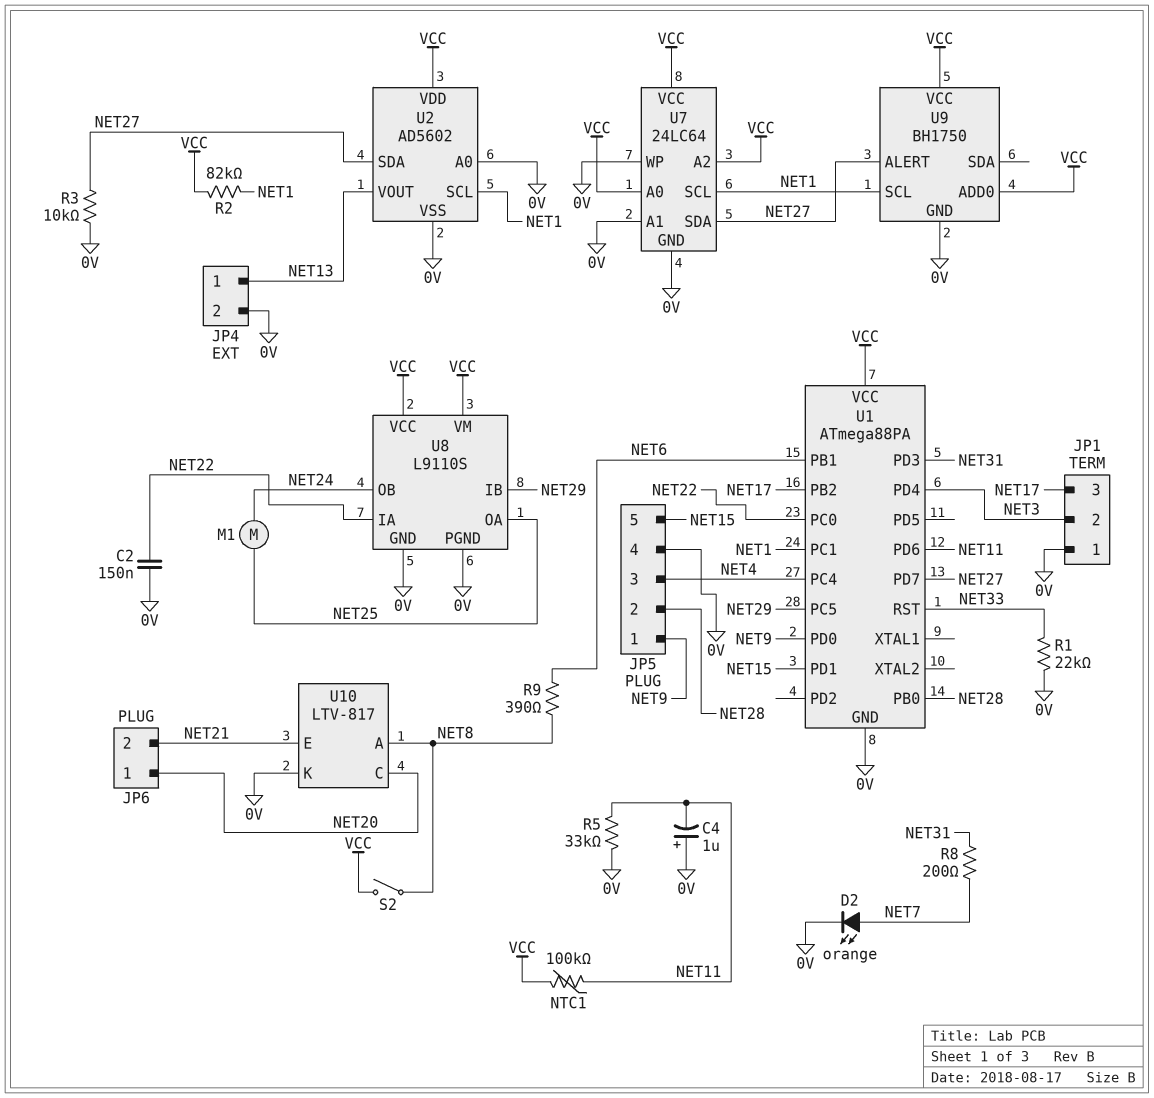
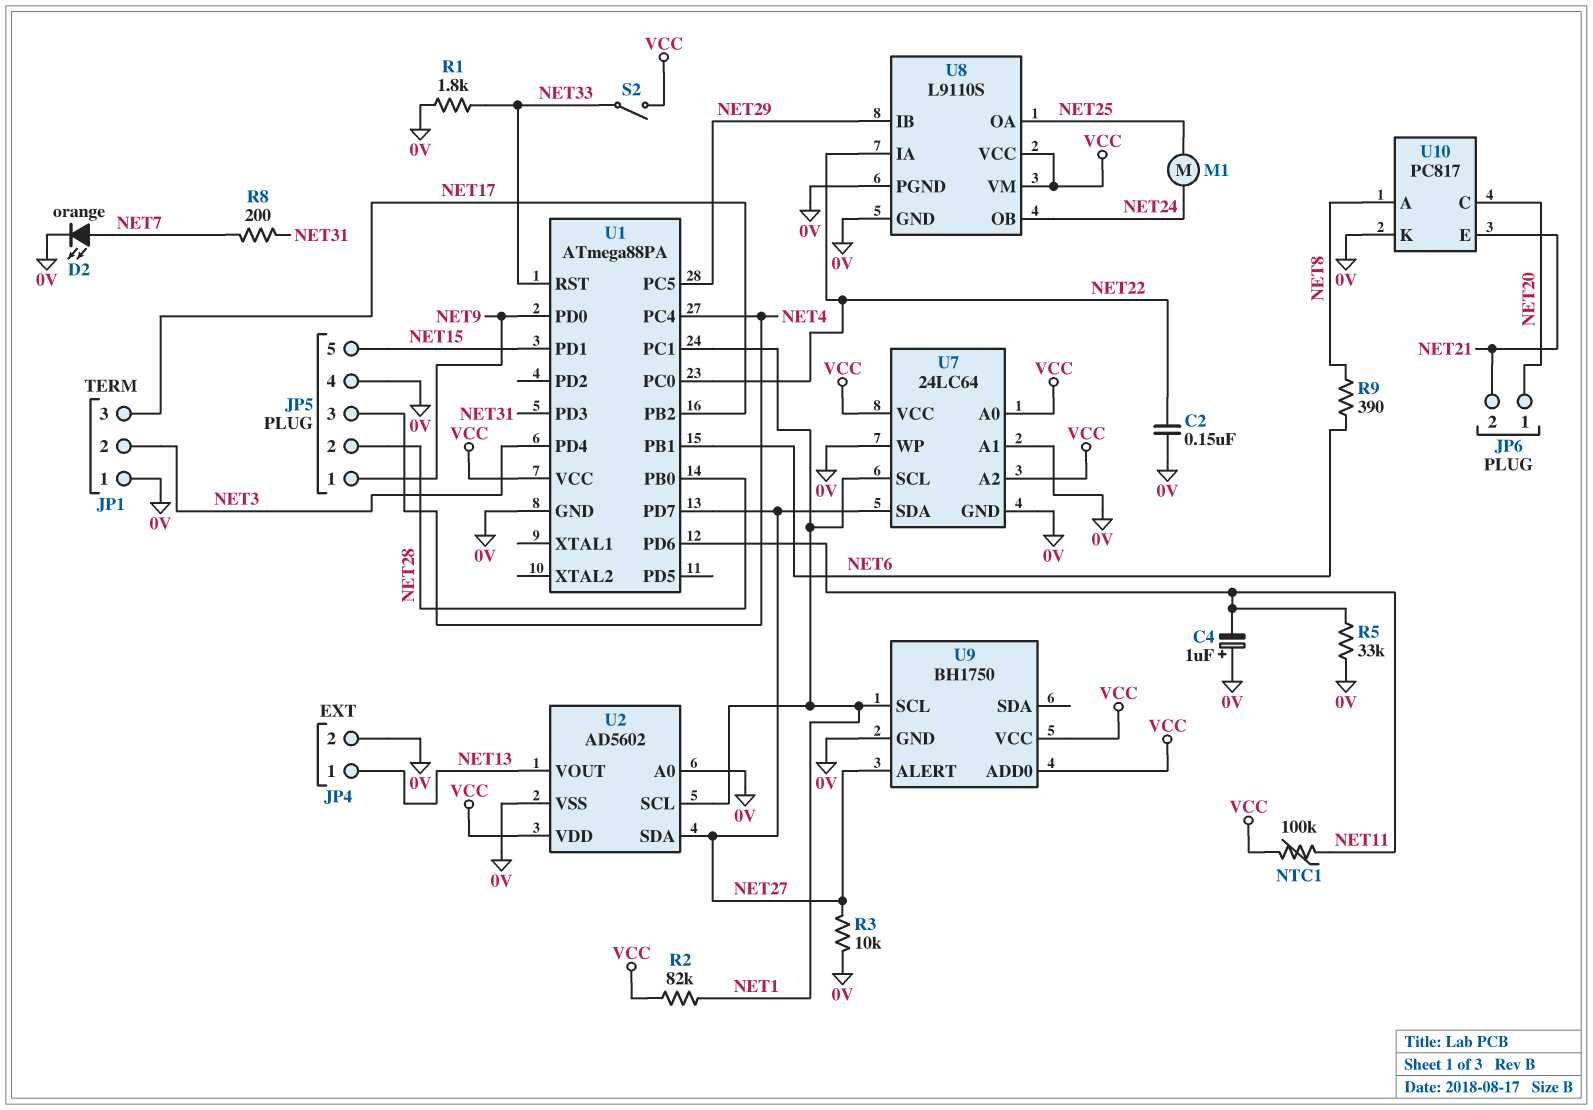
R1: 22k (0V, NET33) -> 1.8k (0V, NET33)
S2: switch (NET8, VCC) -> switch (NET33, VCC)
U10: LTV-817 -> PC817

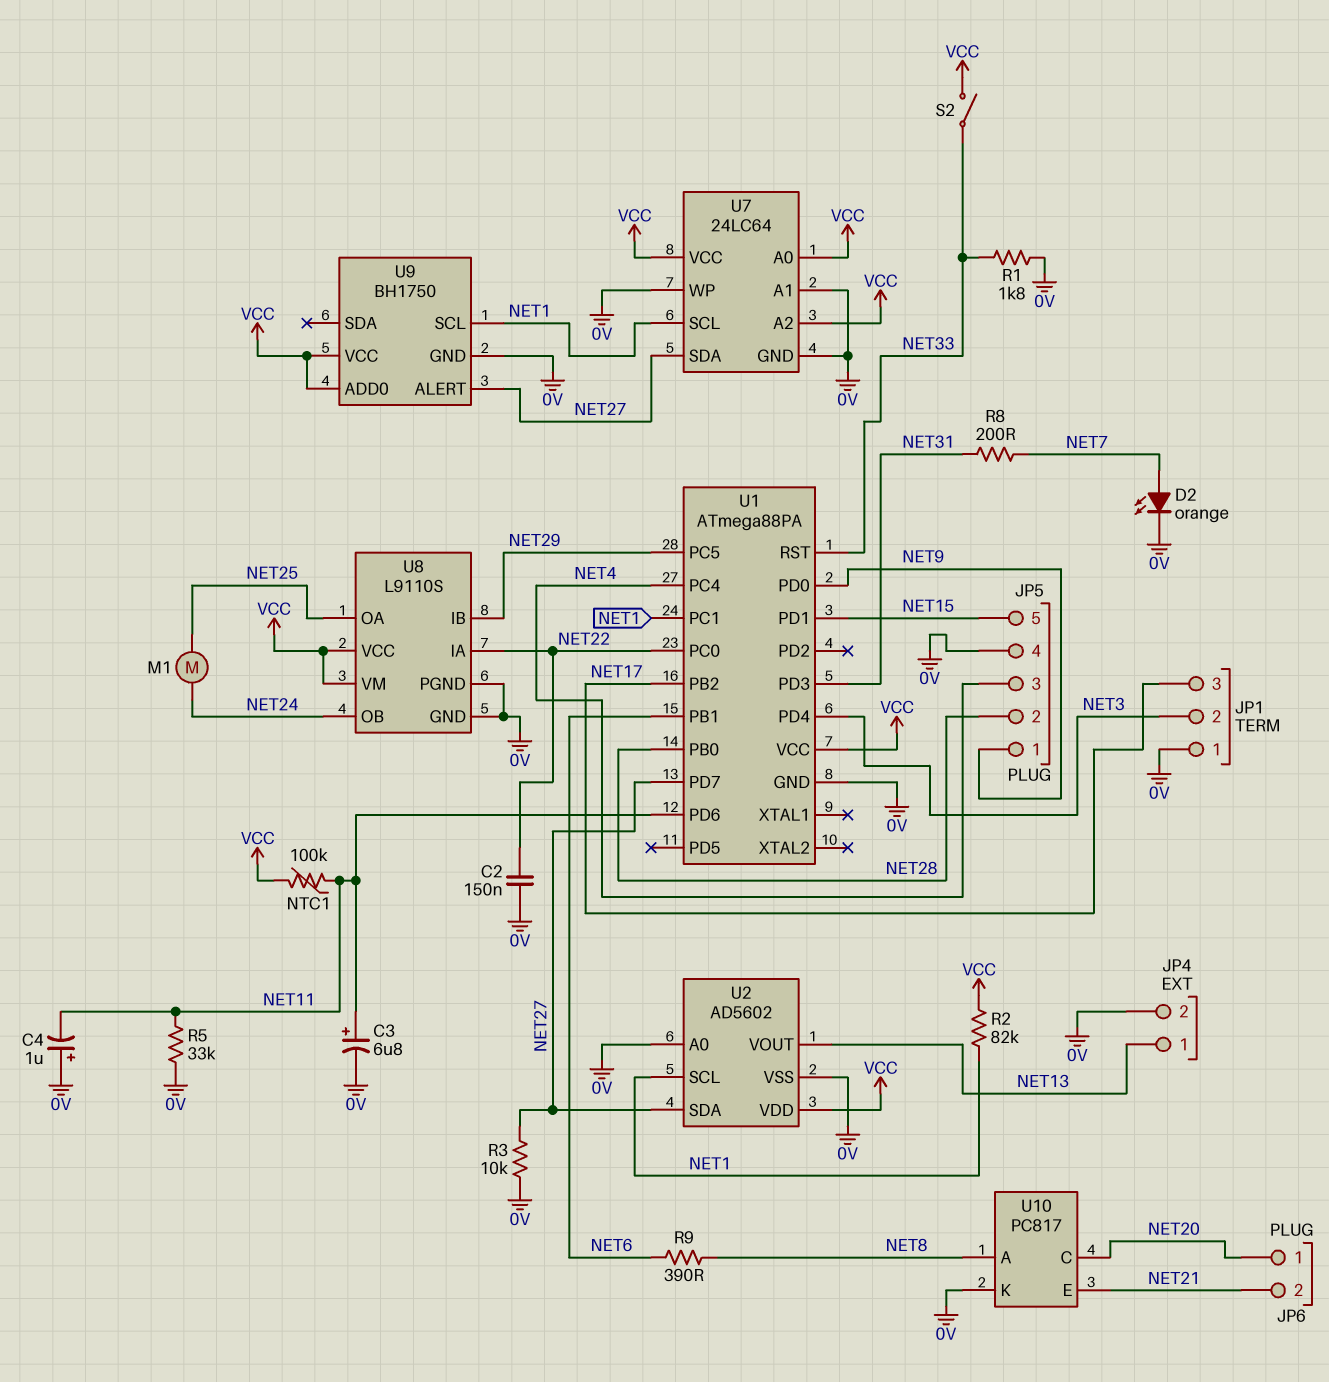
C3: none -> 6.8uF (plus NET11, minus 0V)

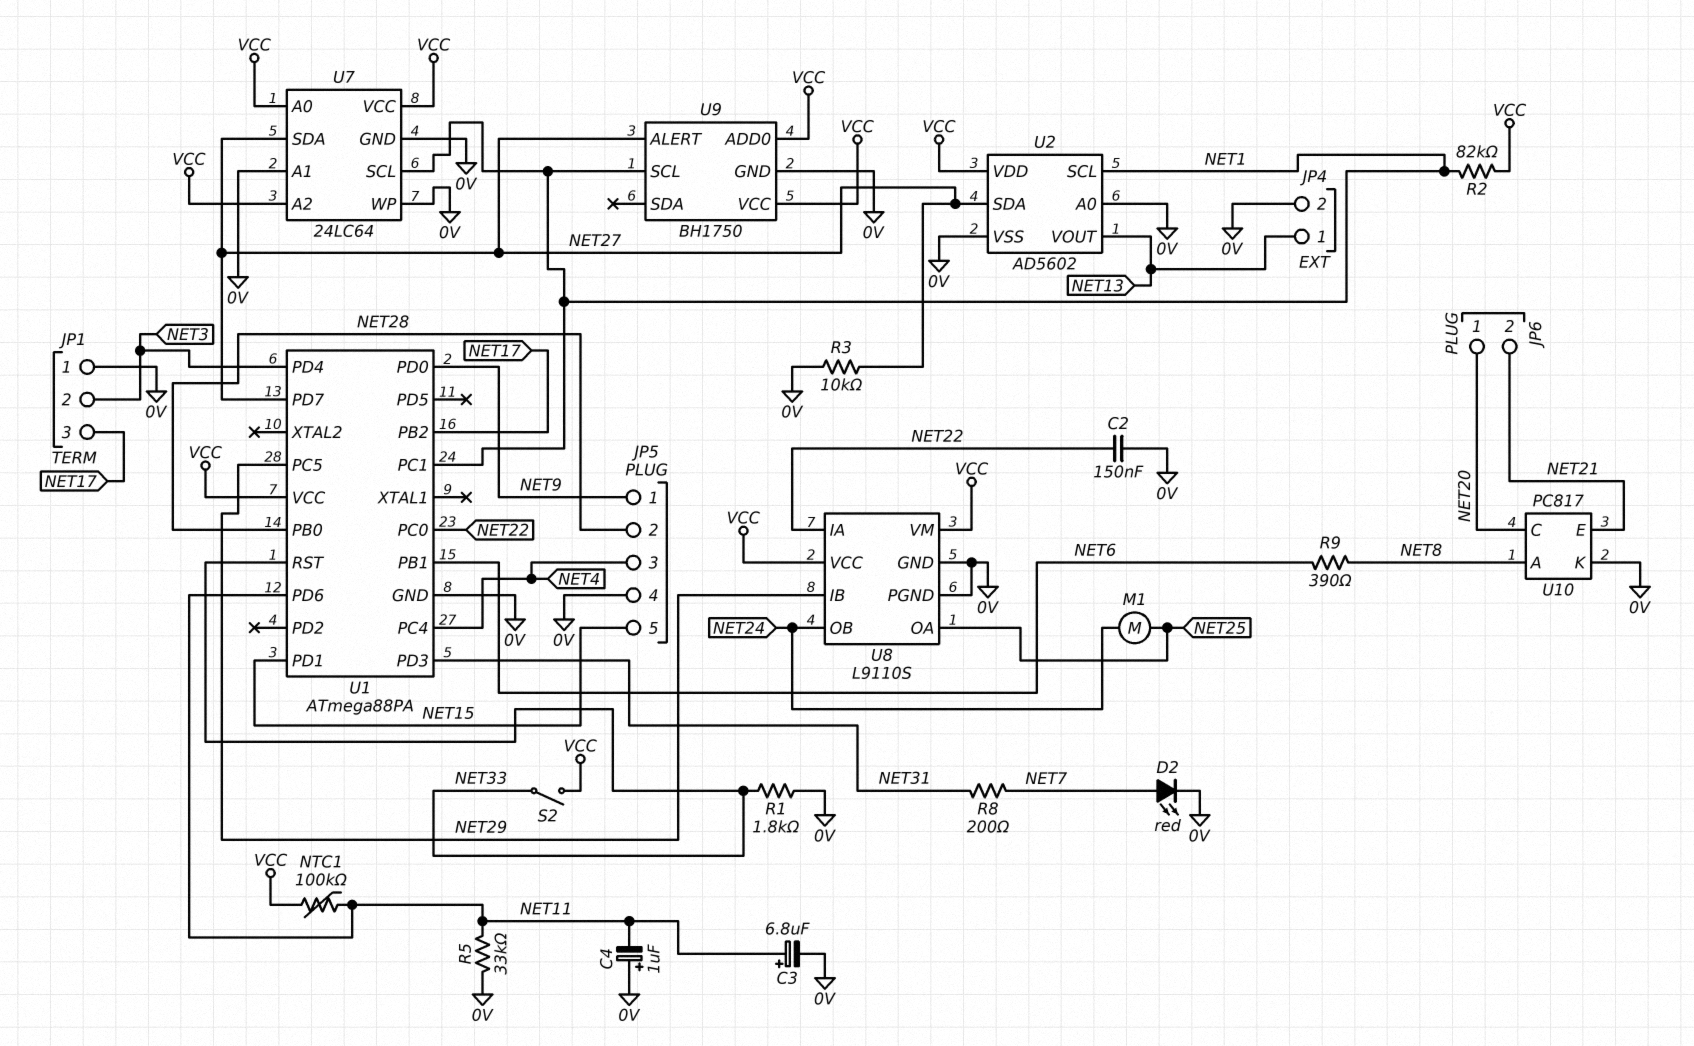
D2: LED orange (A NET7, K 0V) -> LED red (A NET7, K 0V)

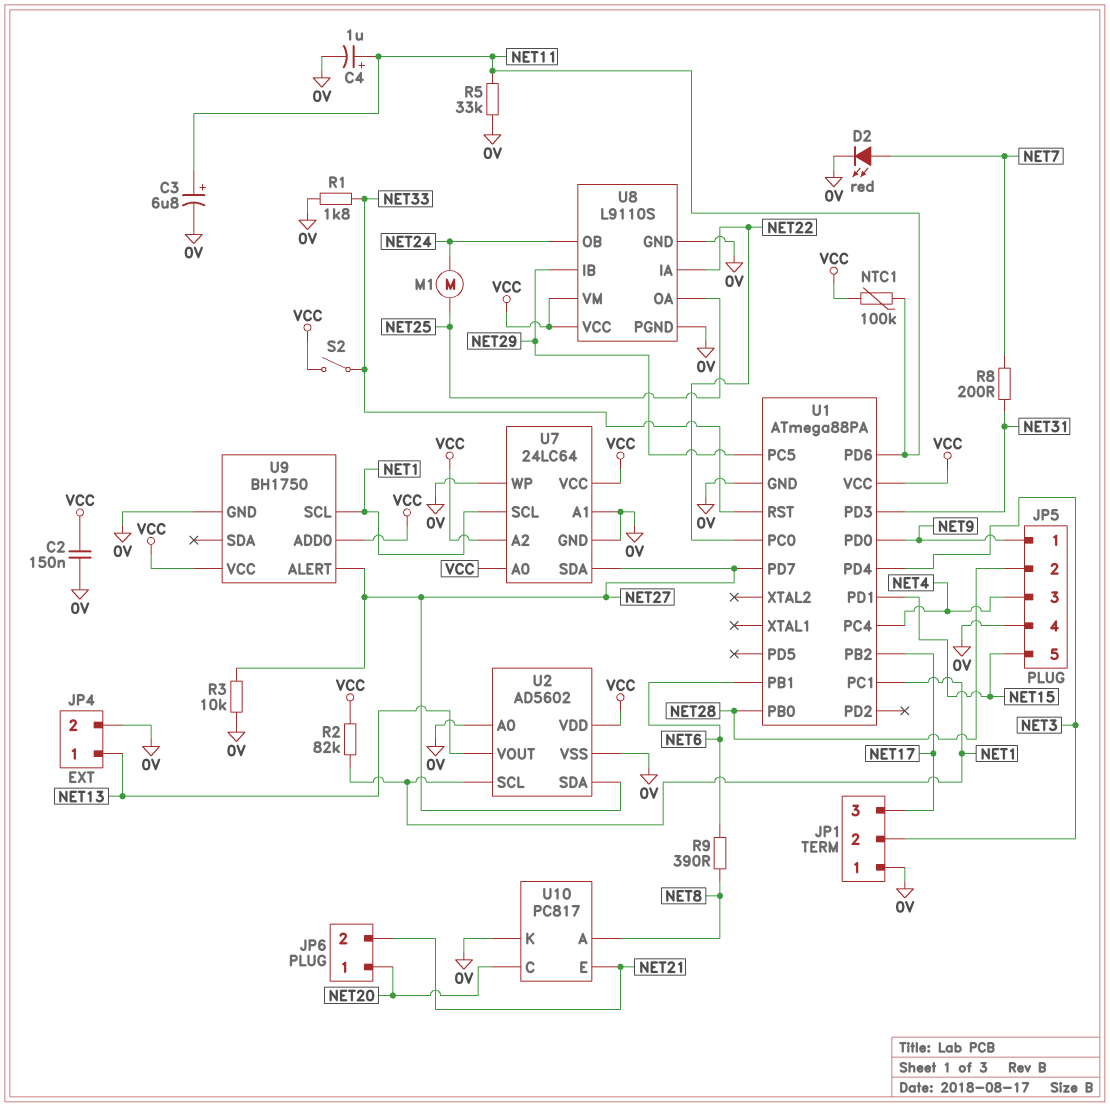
C2: 150nF (0V, NET22) -> 150nF (0V, VCC)
C4: 1uF (plus 0V, minus NET11) -> 1uF (plus NET11, minus 0V)

